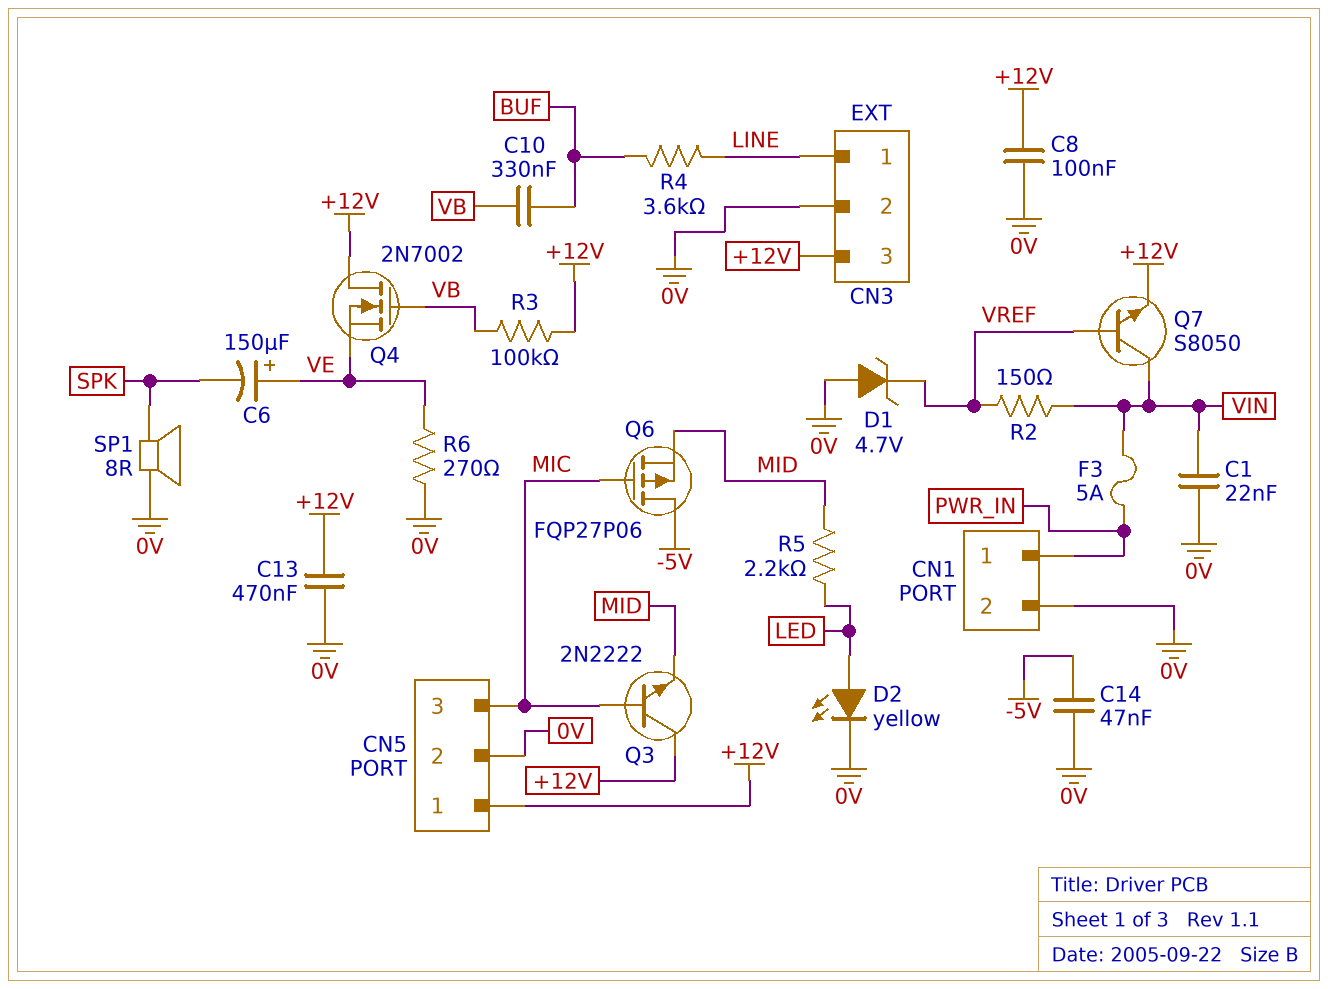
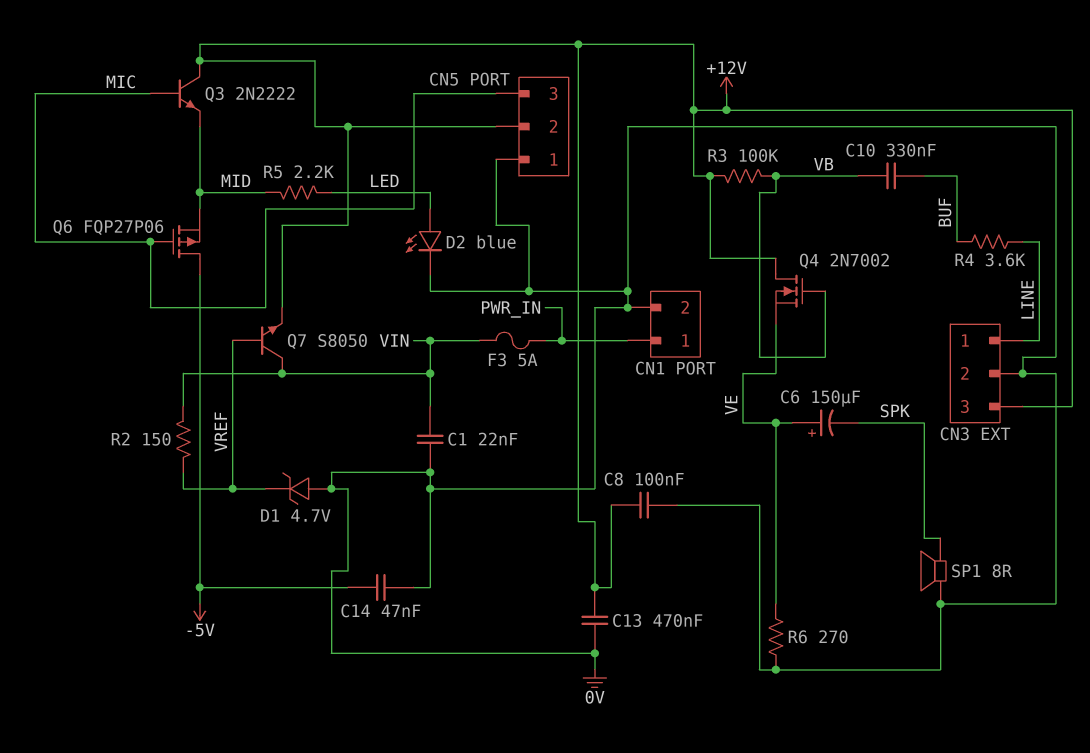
CN5 pin 1: +12V -> 0V
CN5 pin 2: 0V -> +12V
D2: LED yellow (A LED, K 0V) -> LED blue (A LED, K 0V)

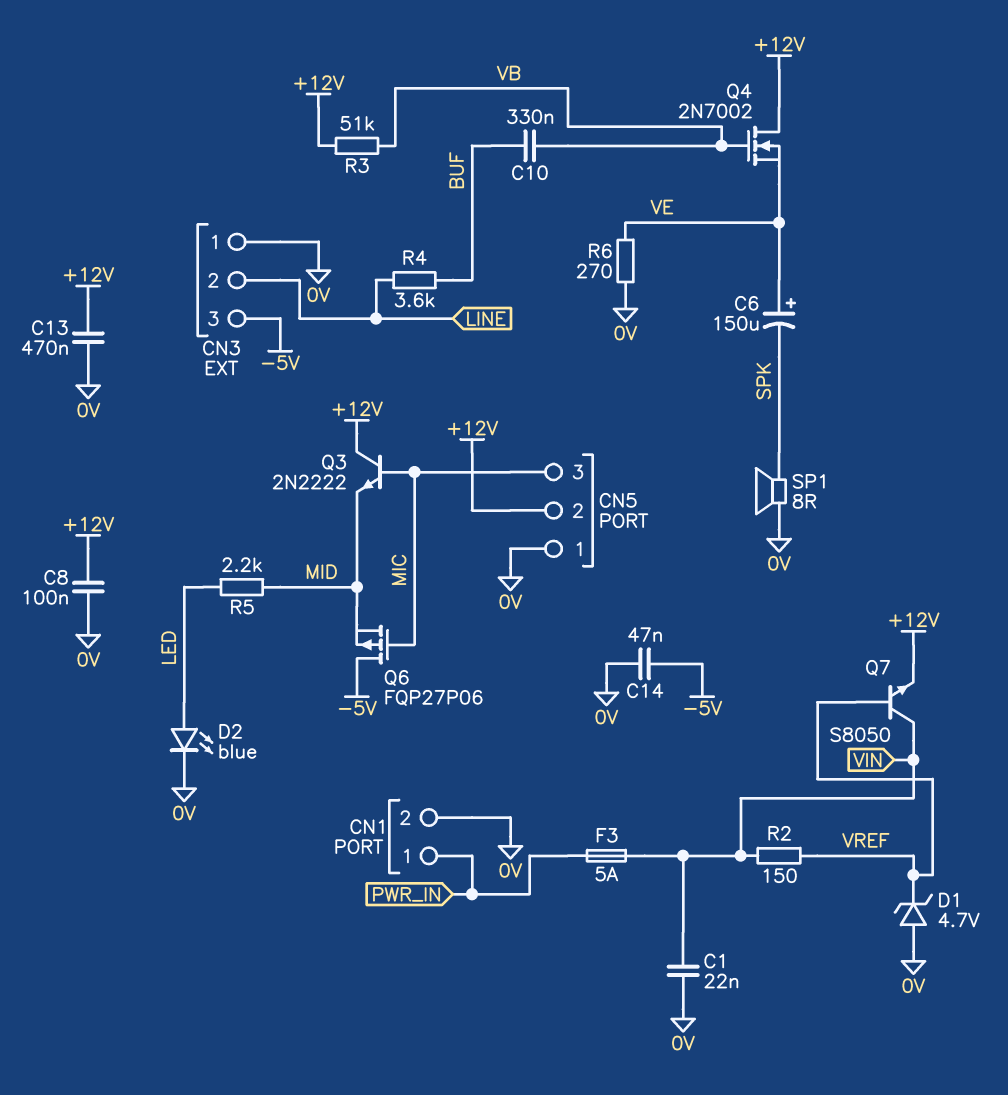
CN3 pin 1: LINE -> 0V
CN3 pin 2: 0V -> LINE
CN3 pin 3: +12V -> -5V
R3: 100k (+12V, VB) -> 51k (+12V, VB)

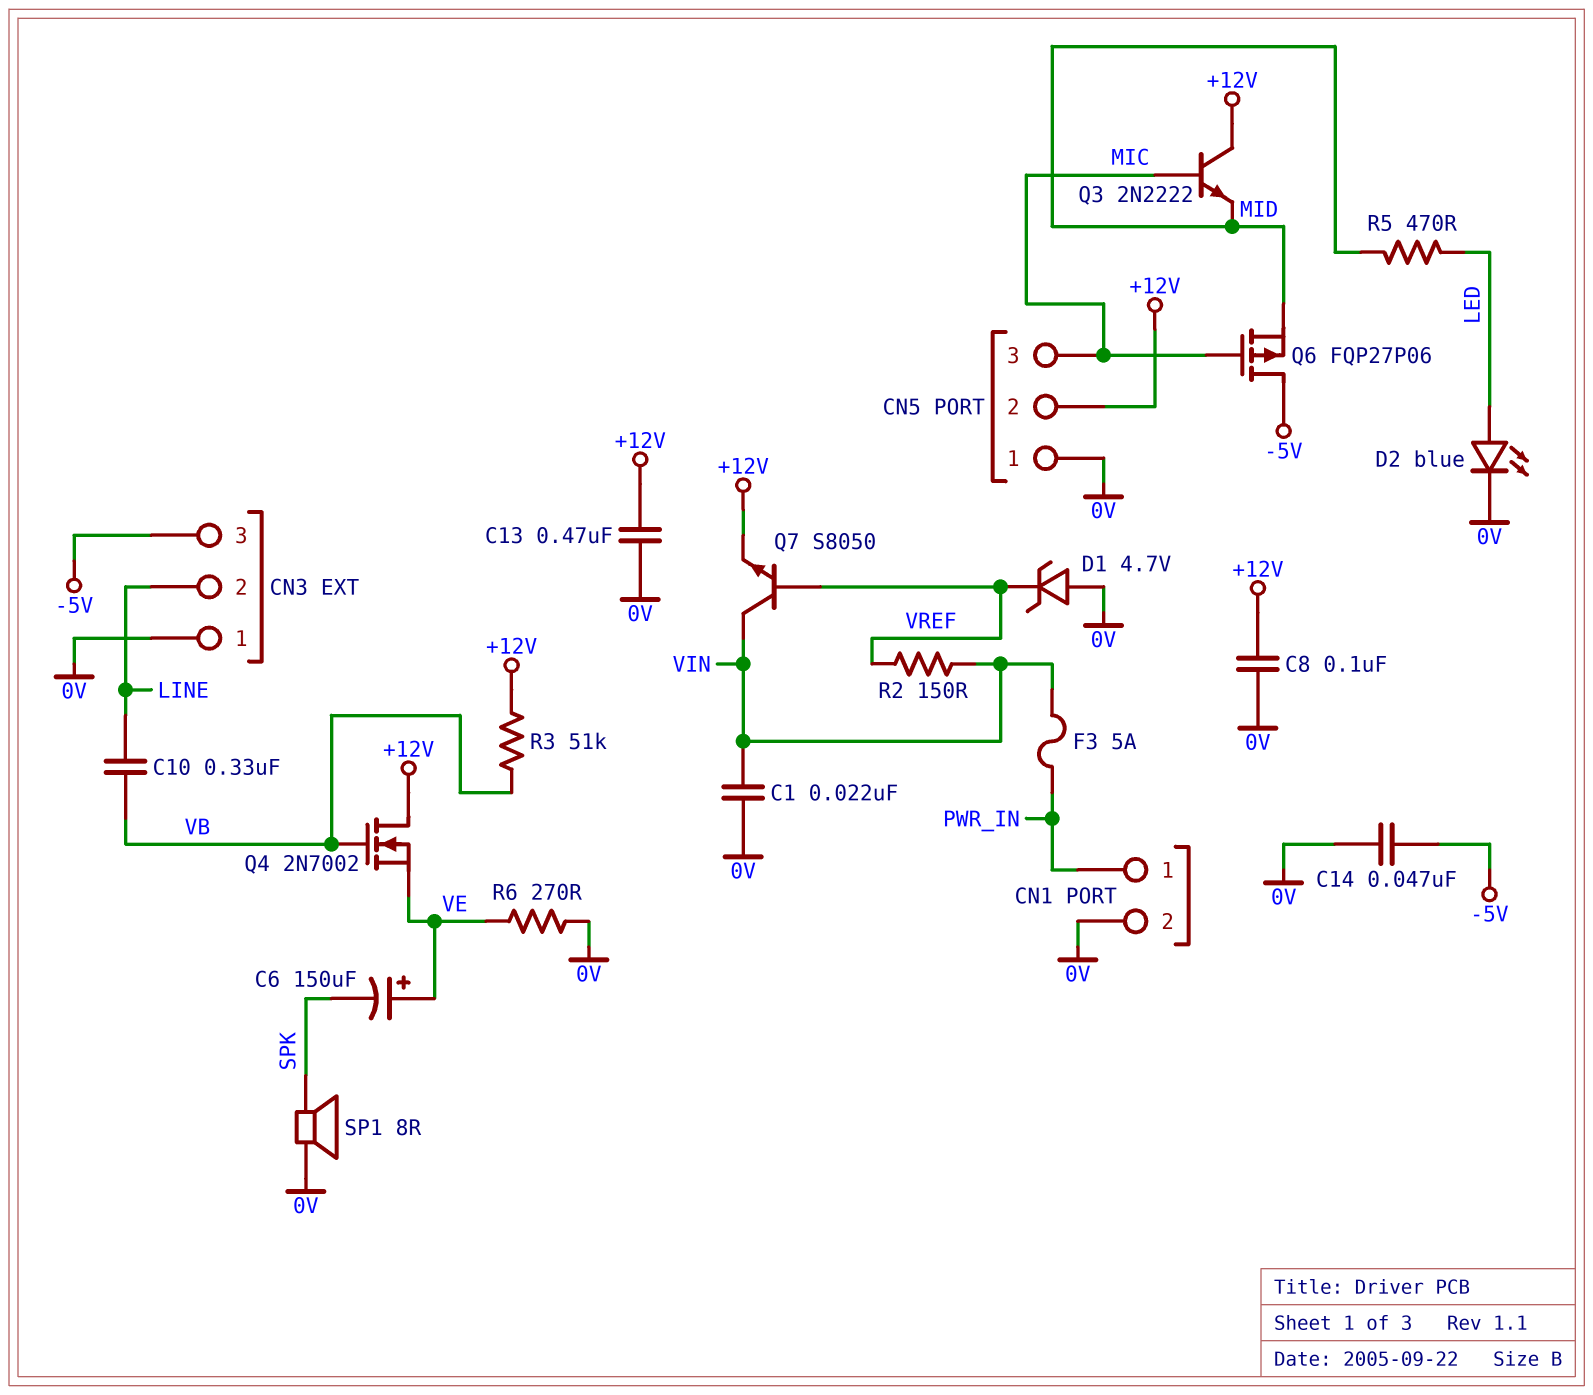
C10: 330nF (BUF, VB) -> 330nF (LINE, VB)
R4: 3.6k (BUF, LINE) -> none
R5: 2.2k (LED, MID) -> 470 (LED, MID)

